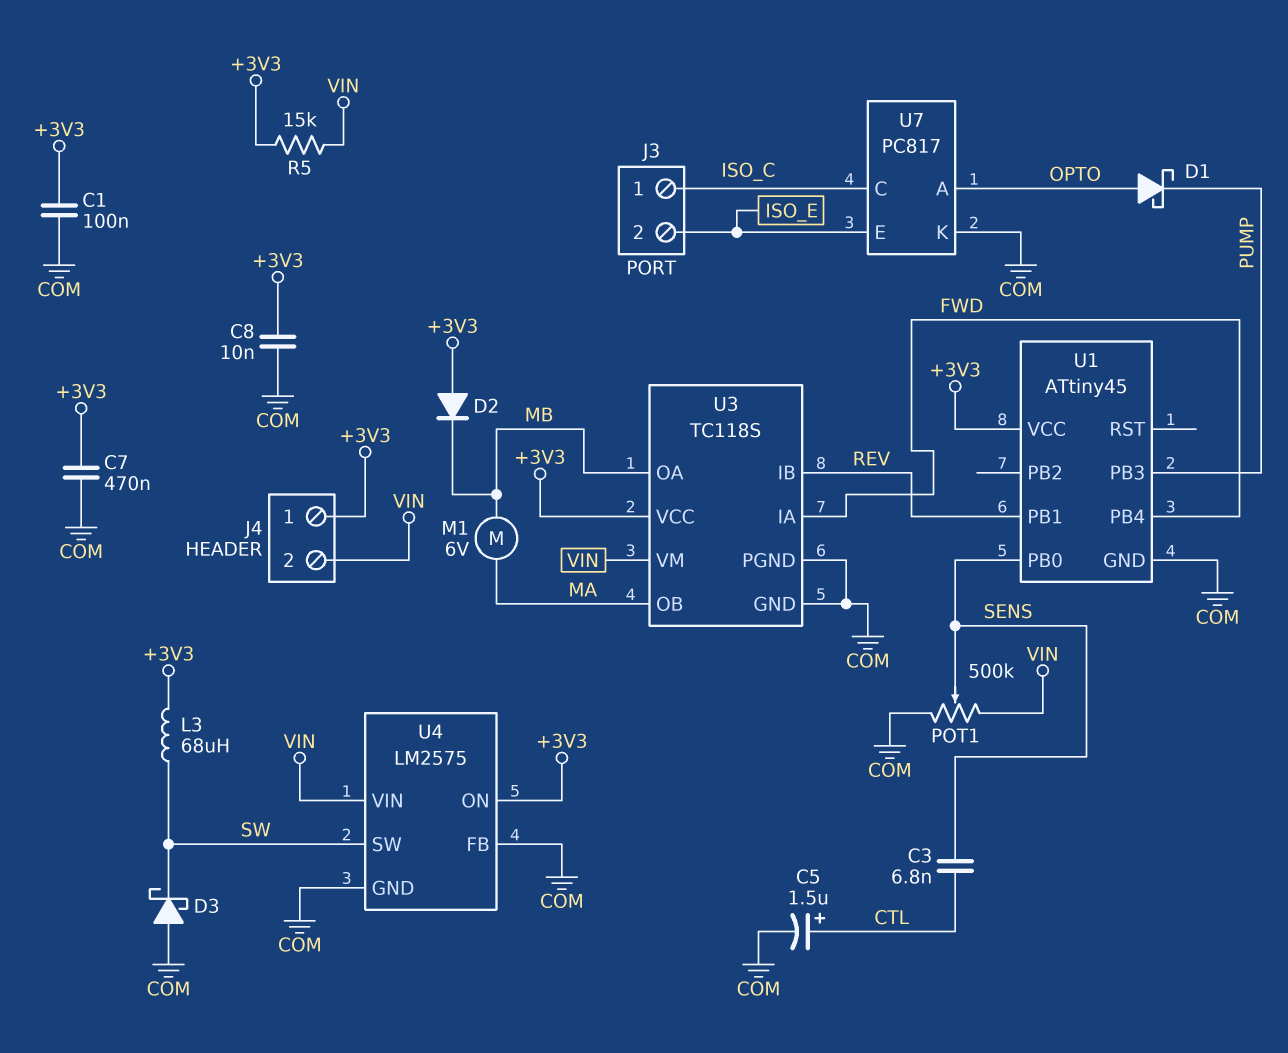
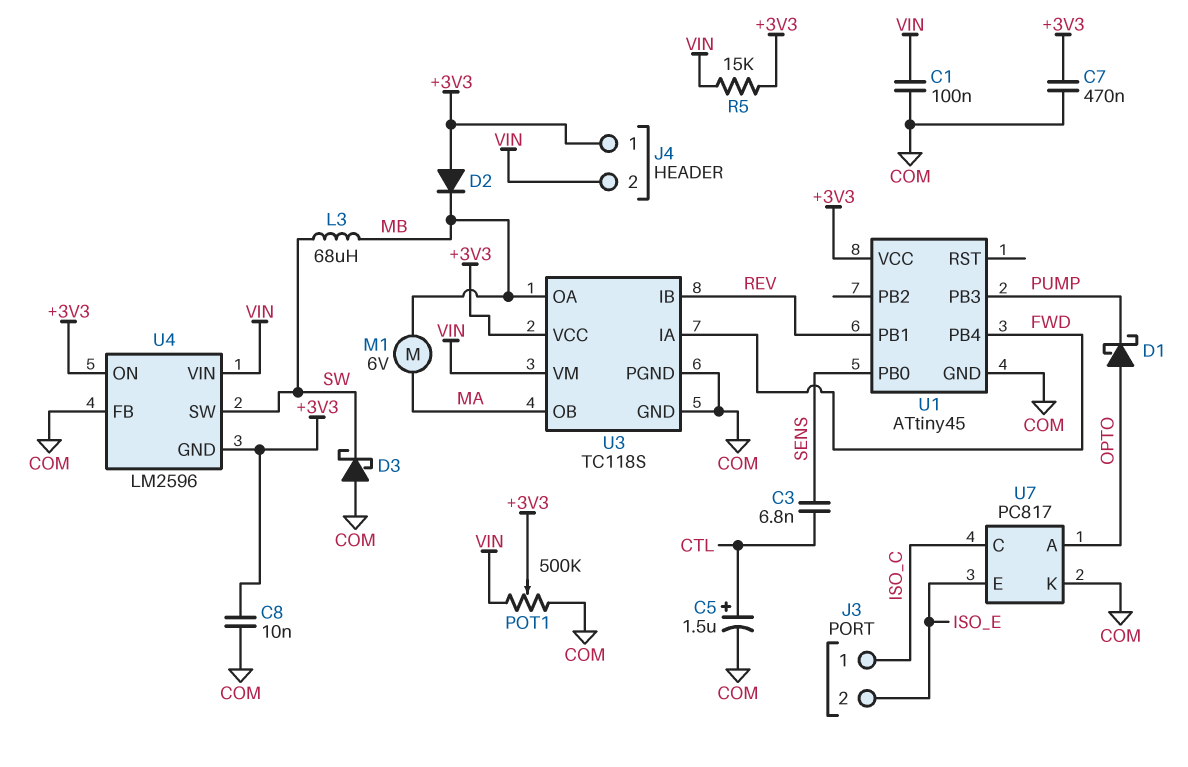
C1: 100nF (+3V3, COM) -> 100nF (COM, VIN)
L3: 68uH (+3V3, SW) -> 68uH (MB, SW)
POT1: 500k (COM, VIN, wiper SENS) -> 500k (COM, VIN, wiper +3V3)
U4: LM2575 -> LM2596
U4 pin GND: COM -> +3V3

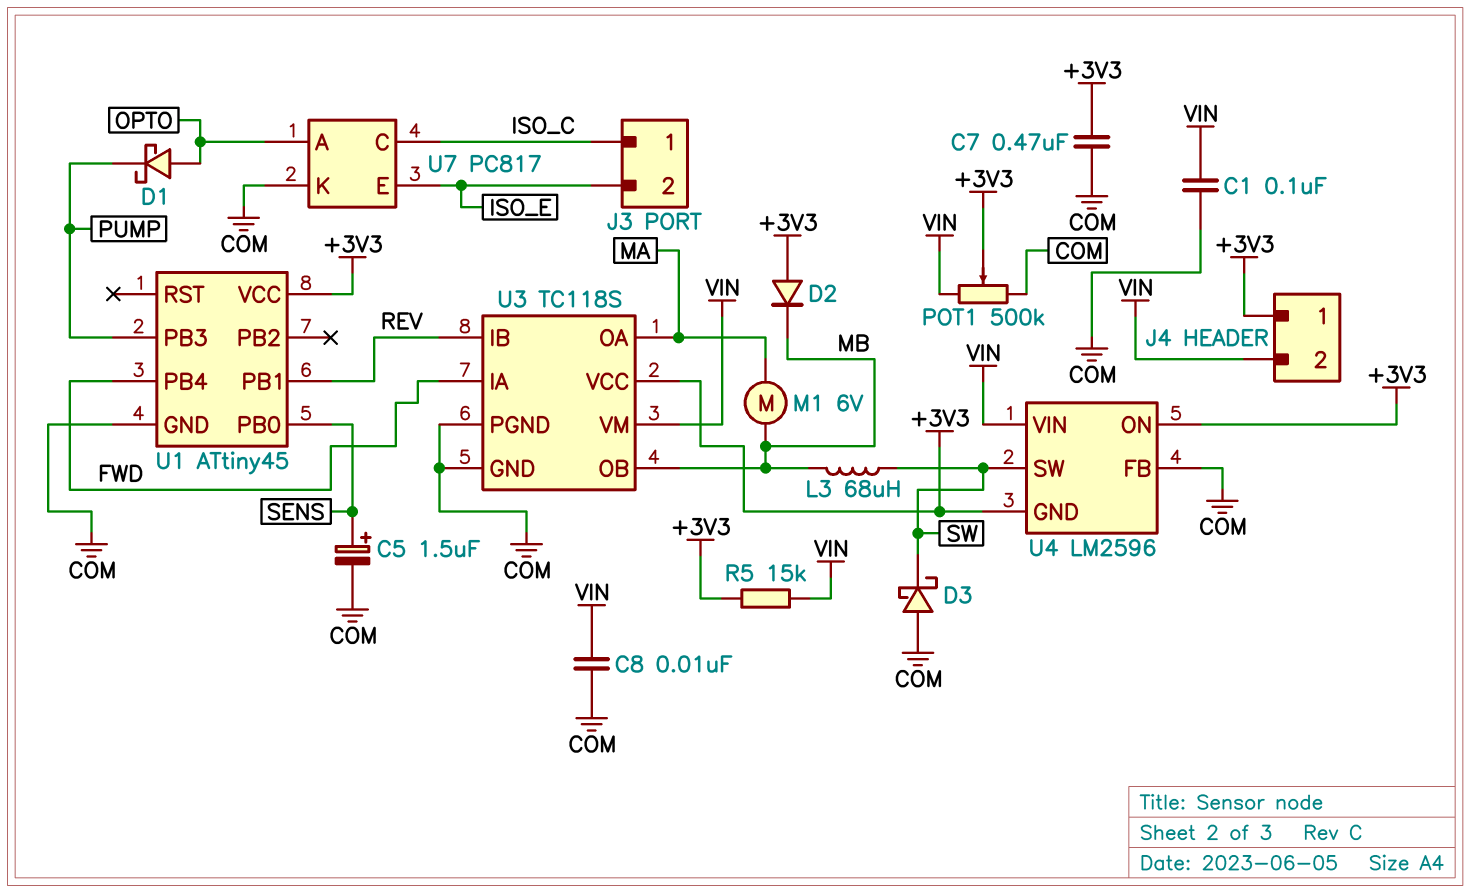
C3: 6.8nF (CTL, SENS) -> none
C5: 1.5uF (plus CTL, minus COM) -> 1.5uF (plus SENS, minus COM)
C8: 10nF (+3V3, COM) -> 10nF (COM, VIN)
U3 pin OA: MB -> MA
U3 pin OB: MA -> MB

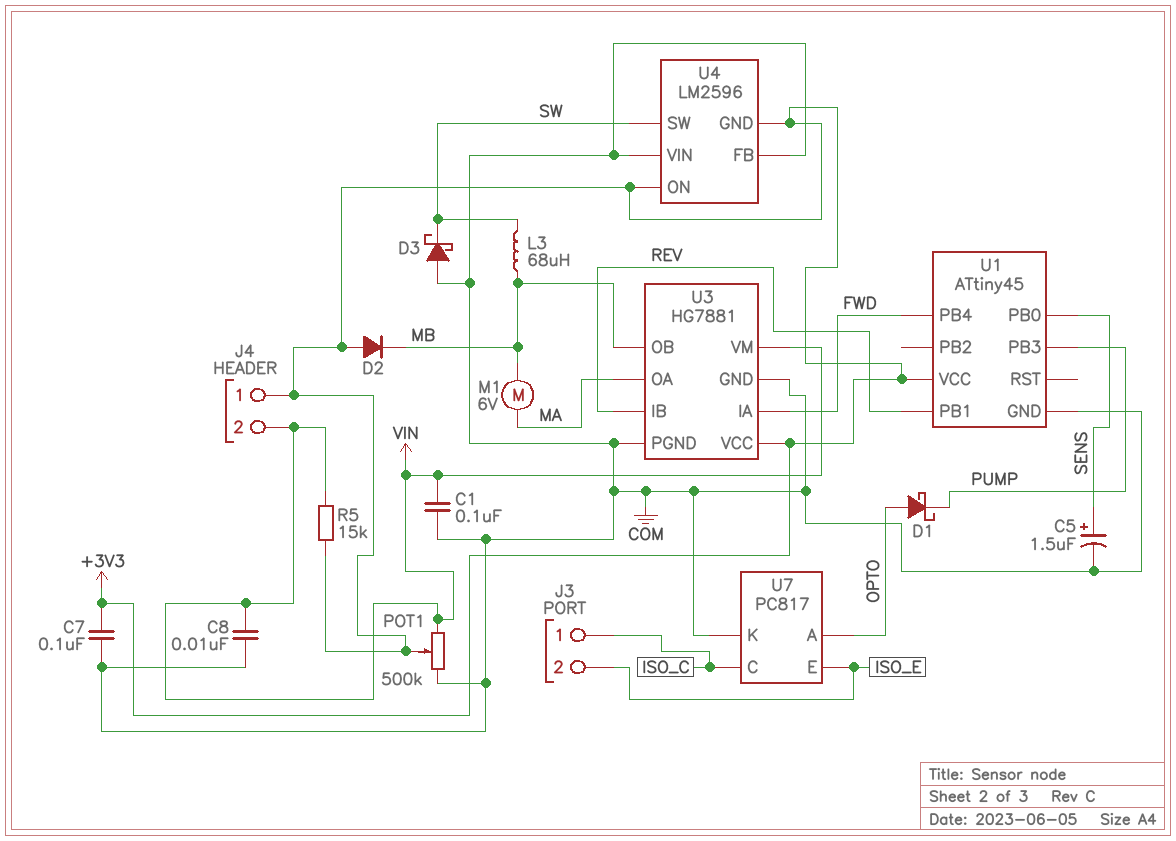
C7: 470nF (+3V3, COM) -> 100nF (+3V3, COM)
U3: TC118S -> HG7881
U4 pin VIN: VIN -> COM

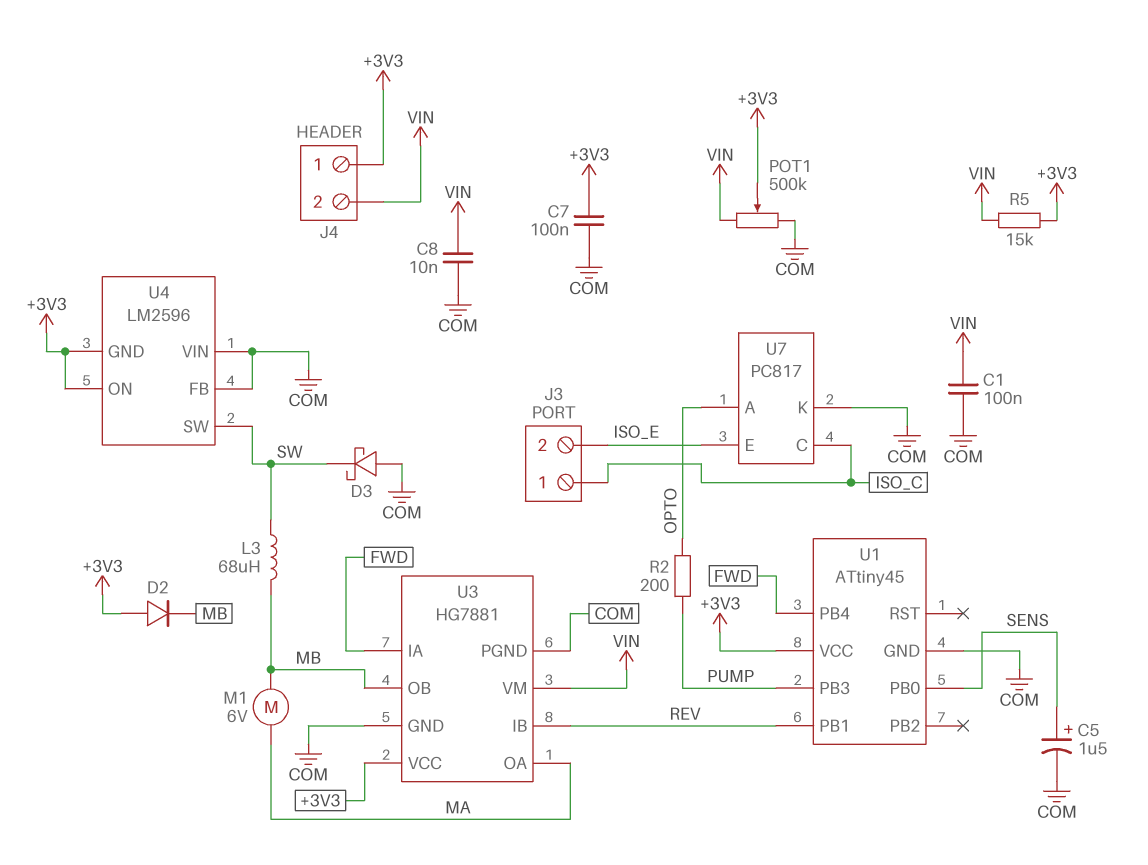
D1: schottky (A OPTO, K PUMP) -> none
R2: none -> 200 (OPTO, PUMP)

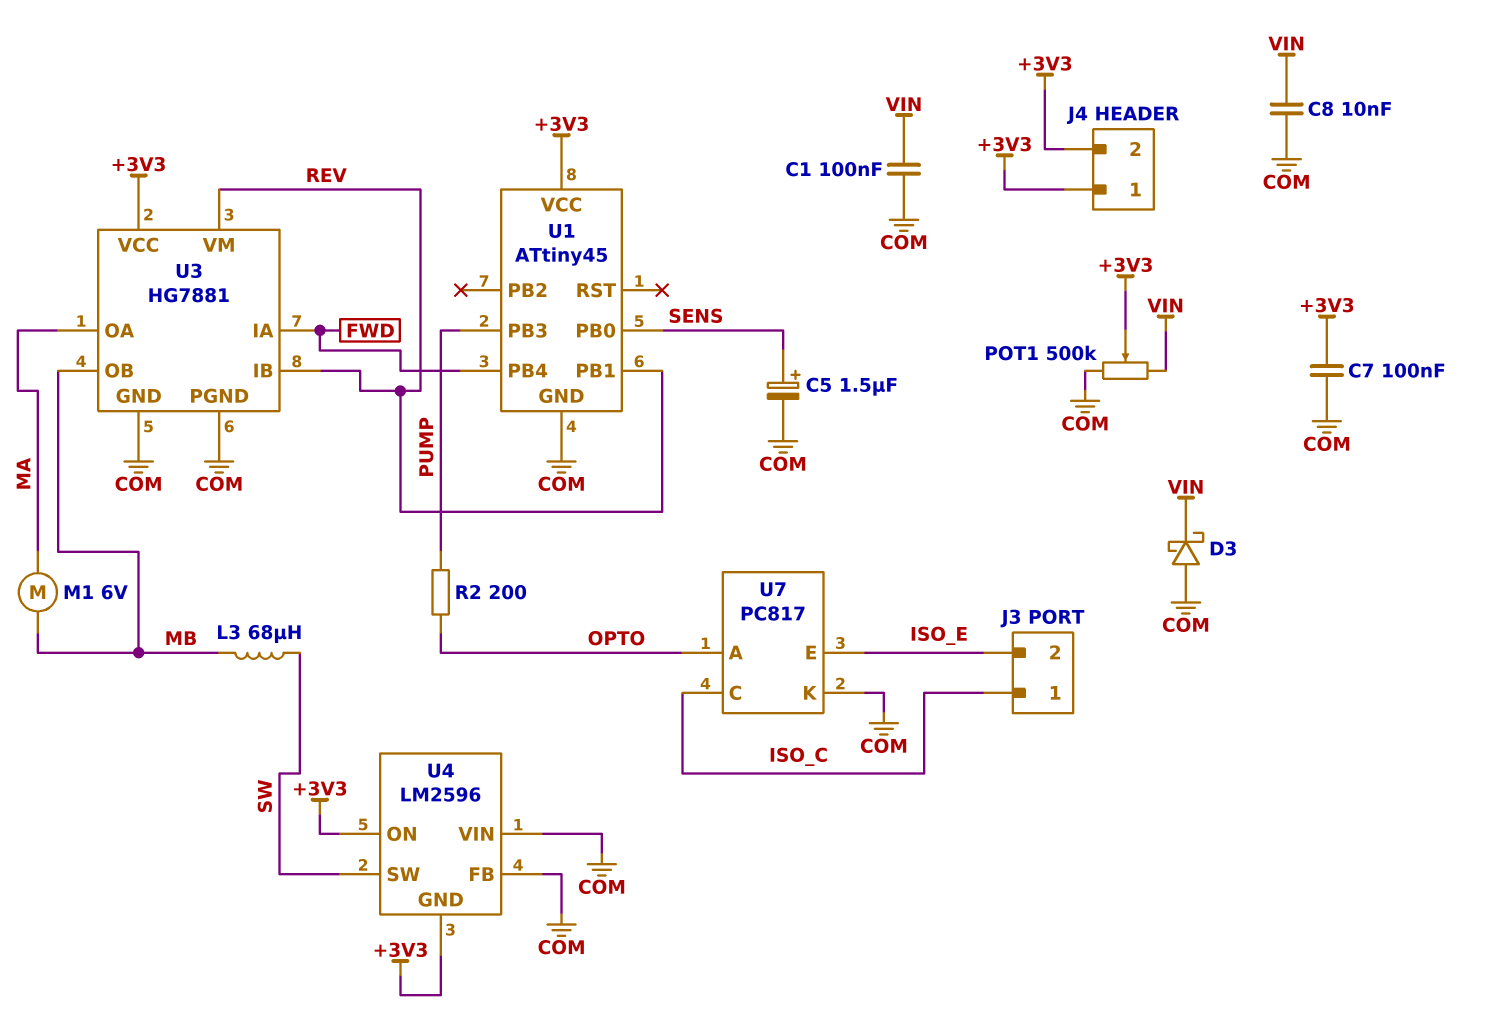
D2: diode (A +3V3, K MB) -> none
D3: schottky (A COM, K SW) -> schottky (A COM, K VIN)
J4 pin 2: VIN -> +3V3
R5: 15k (+3V3, VIN) -> none
U3 pin VM: VIN -> REV

